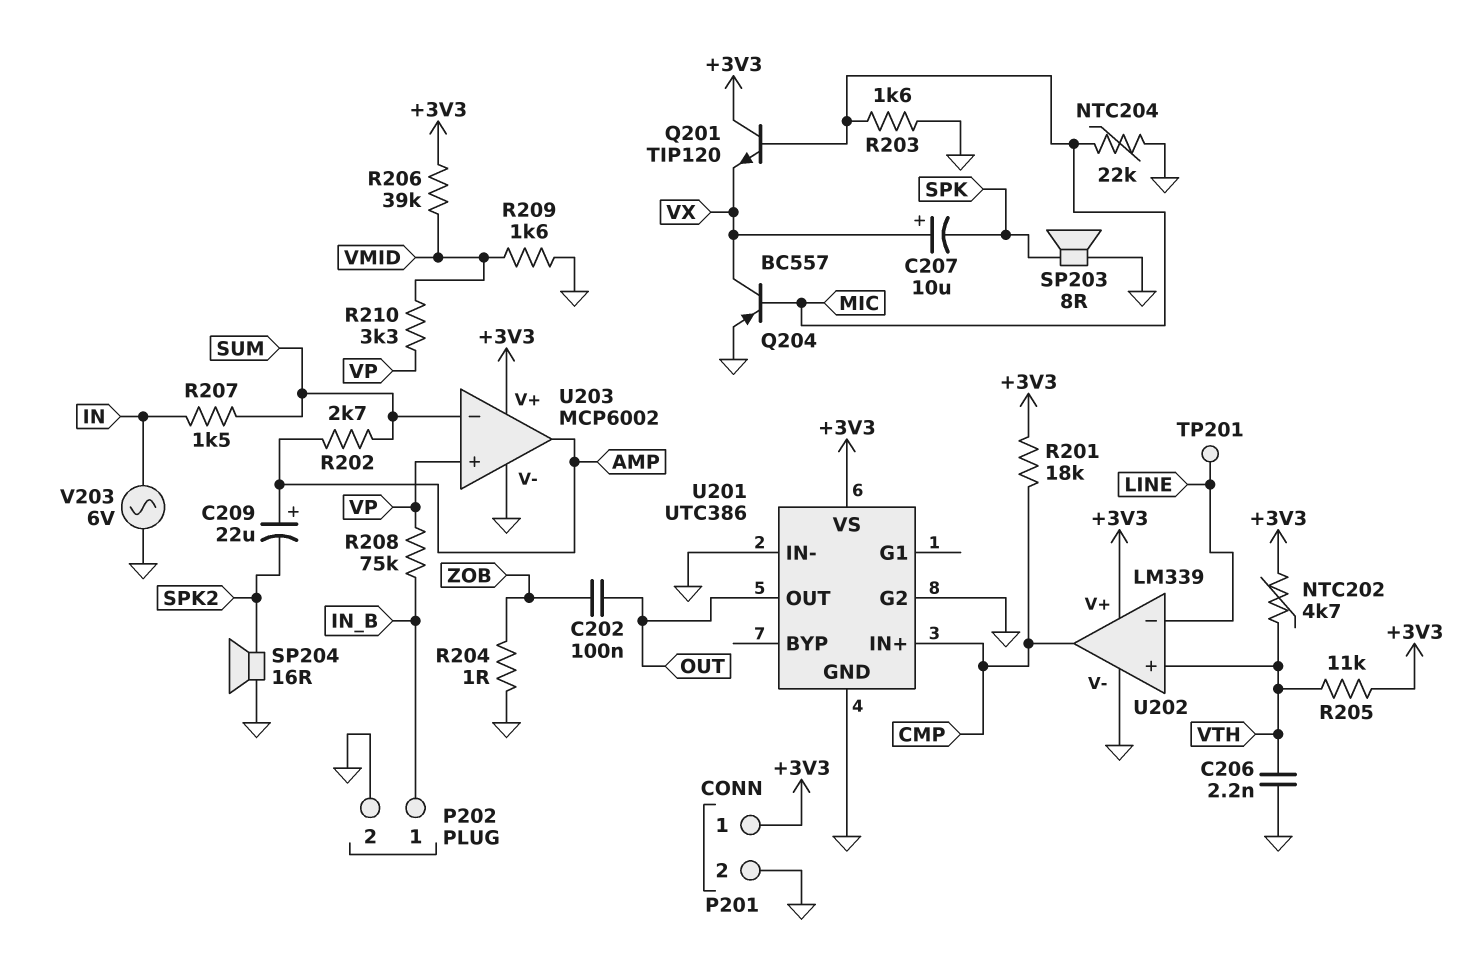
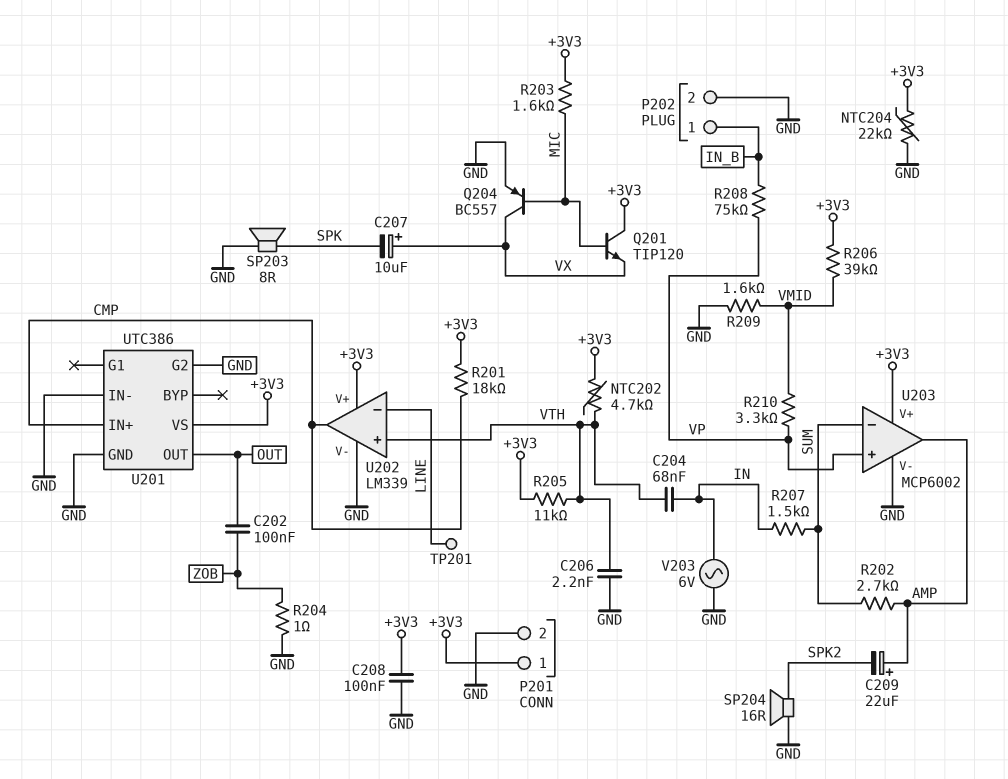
C204: none -> 68nF (IN, VTH)
C208: none -> 100nF (+3V3, GND)
NTC204: 22k (GND, MIC) -> 22k (+3V3, GND)
R203: 1.6k (GND, MIC) -> 1.6k (+3V3, MIC)

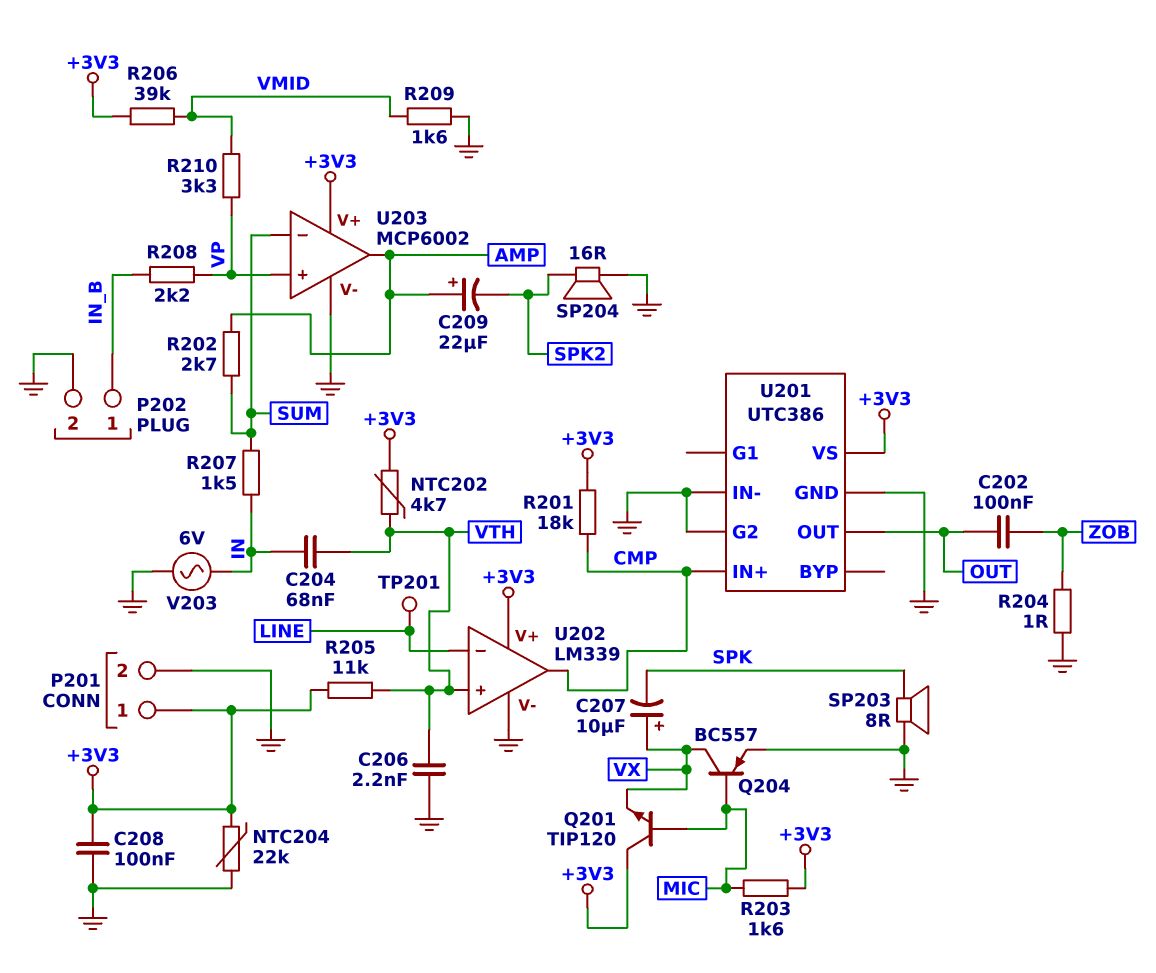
R208: 75k (IN_B, VP) -> 2.2k (IN_B, VP)

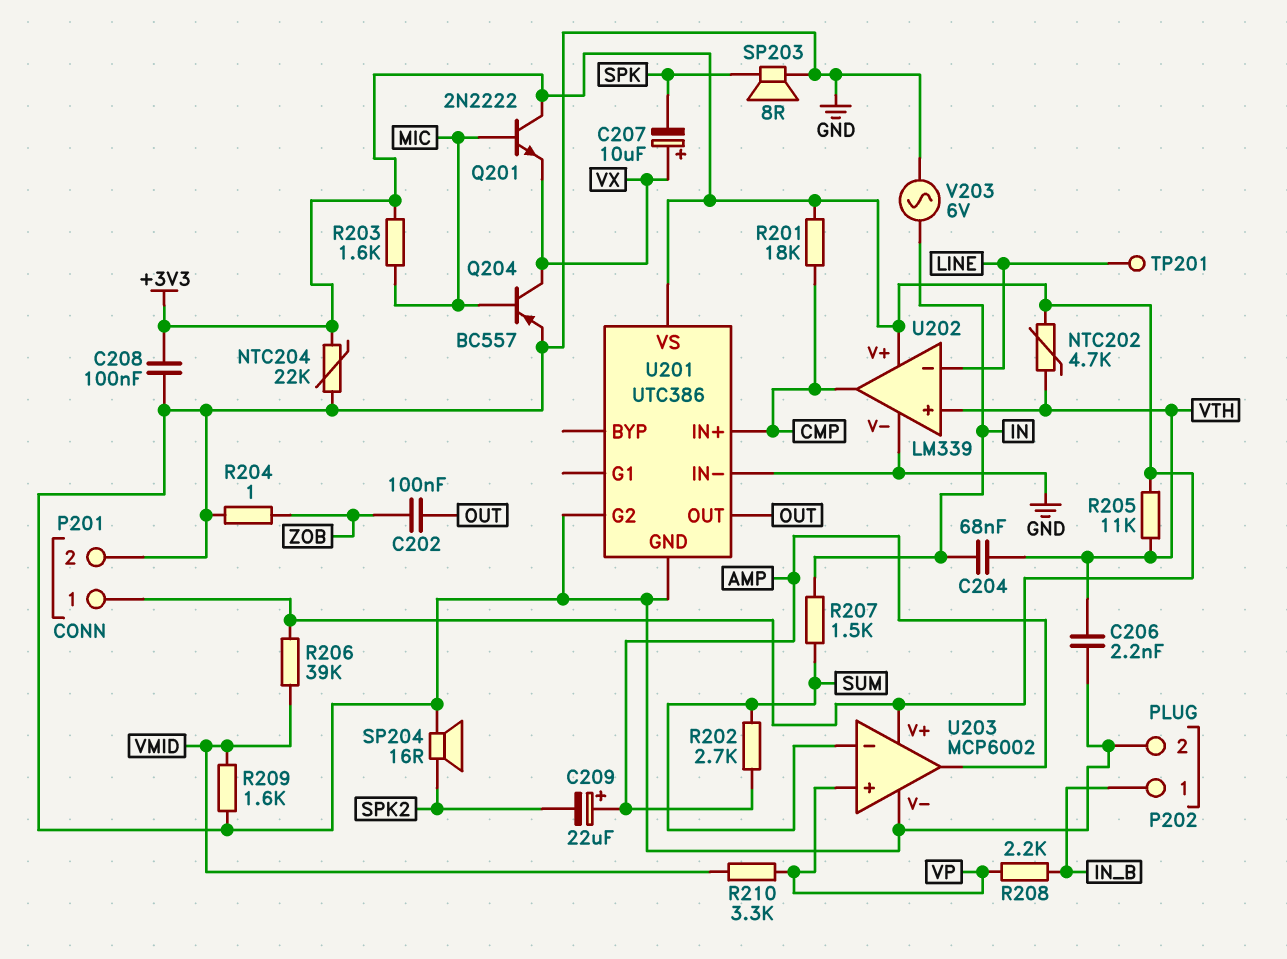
Q201: NPN TIP120 (B MIC, C +3V3, E VX) -> NPN 2N2222 (B MIC, C +3V3, E VX)

